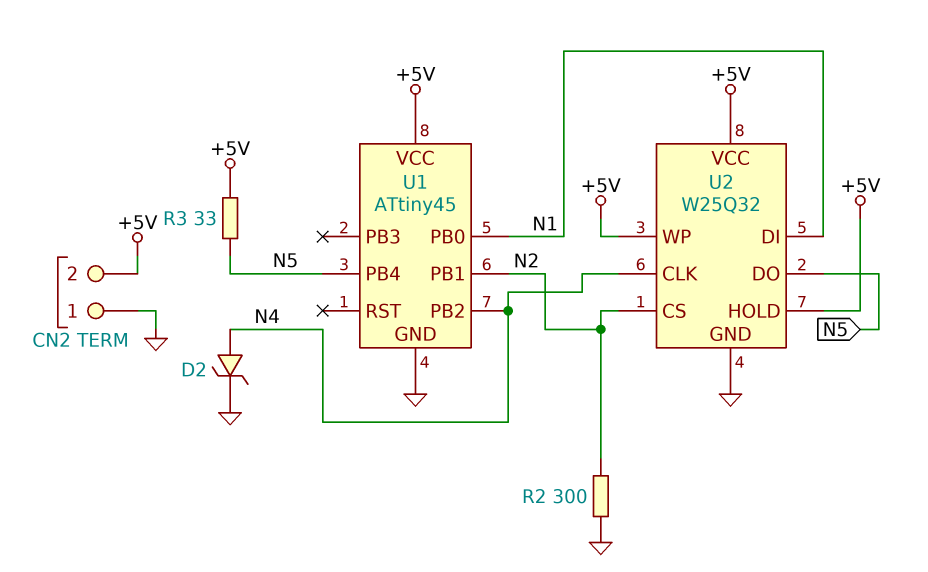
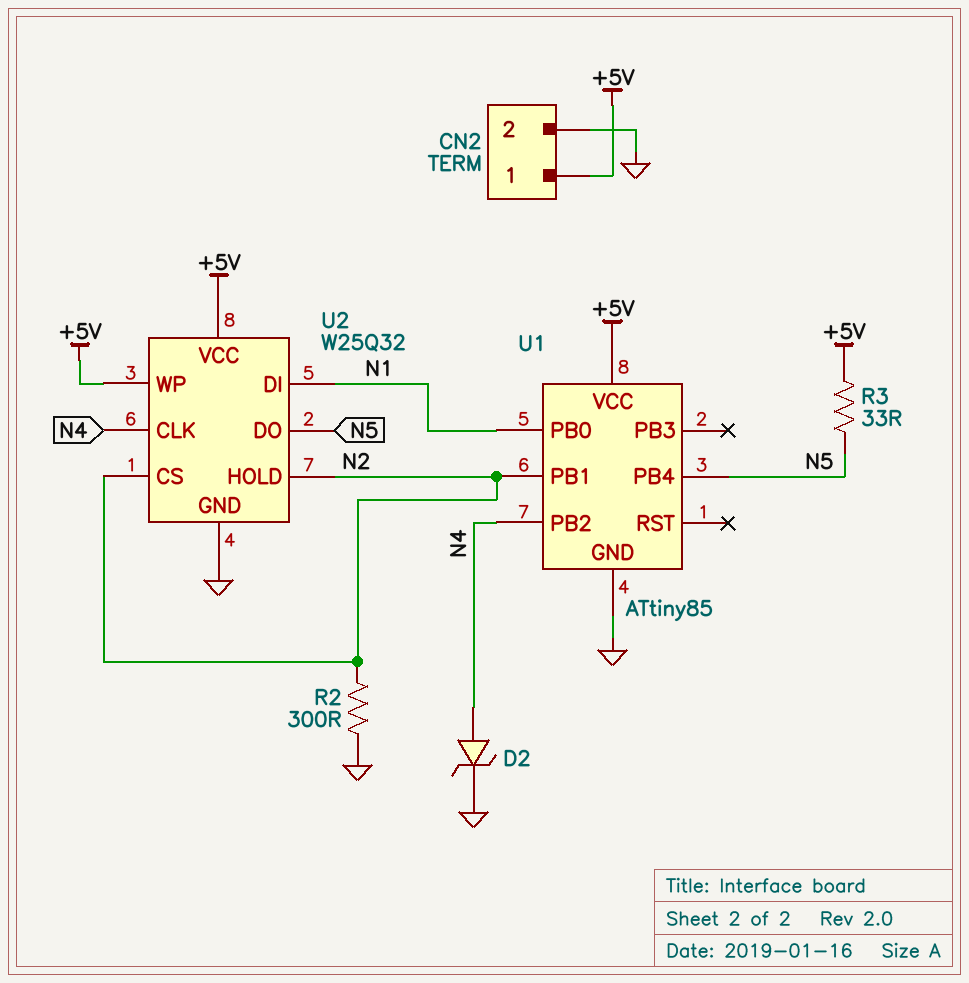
CN2 pin 1: GND -> +5V
CN2 pin 2: +5V -> GND
U1: ATtiny45 -> ATtiny85
U2 pin HOLD: +5V -> N2

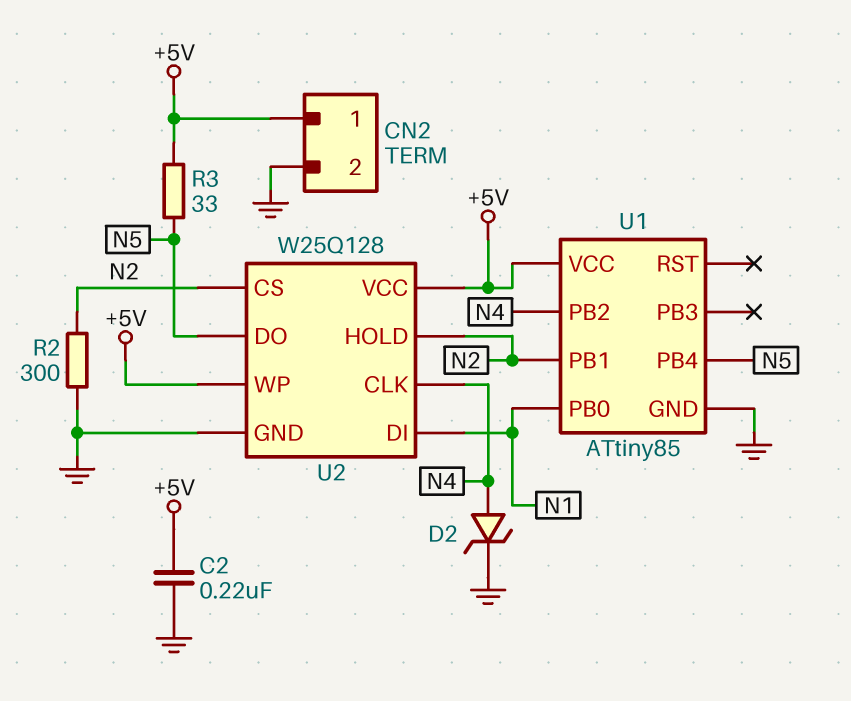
C2: none -> 220nF (+5V, GND)
U2: W25Q32 -> W25Q128

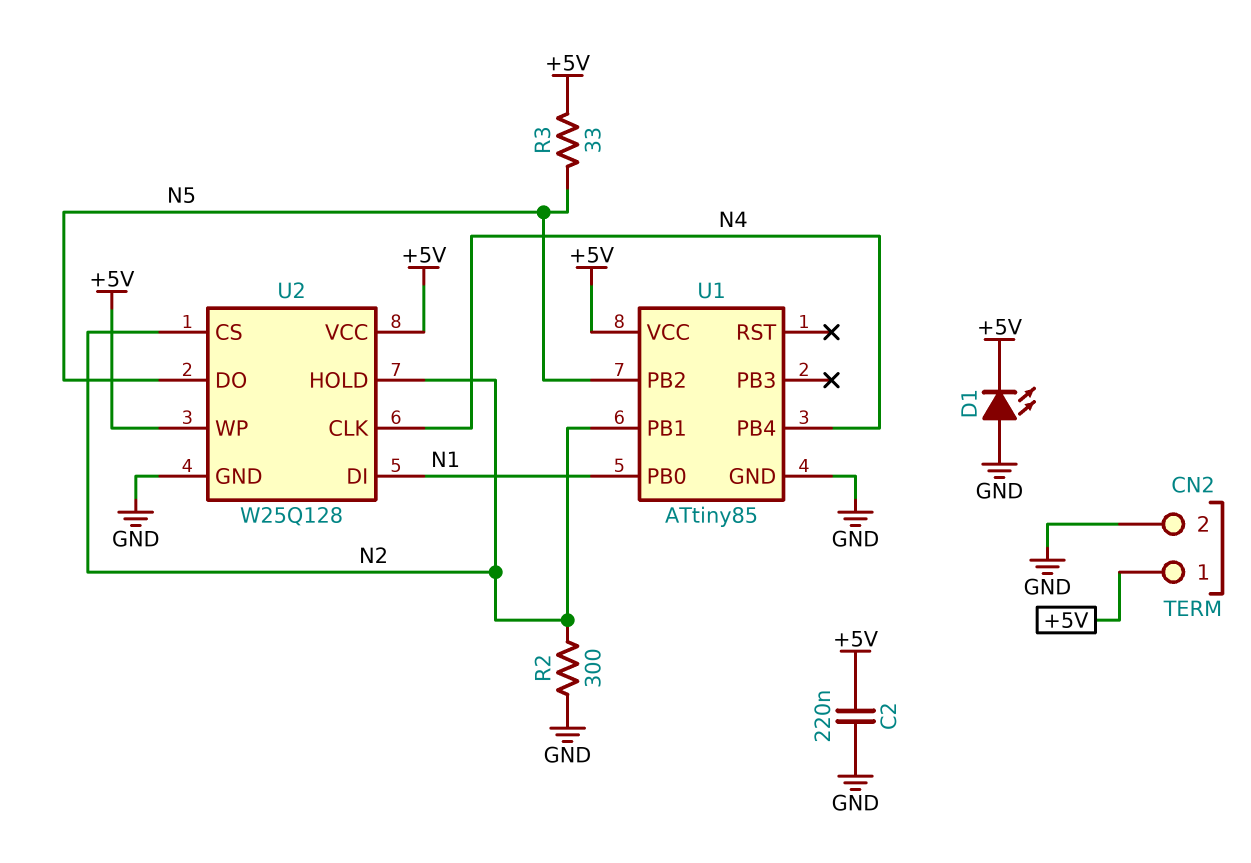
D1: none -> LED (A GND, K +5V)
D2: zener (A N4, K GND) -> none
U1 pin PB2: N4 -> N5
U1 pin PB4: N5 -> N4

